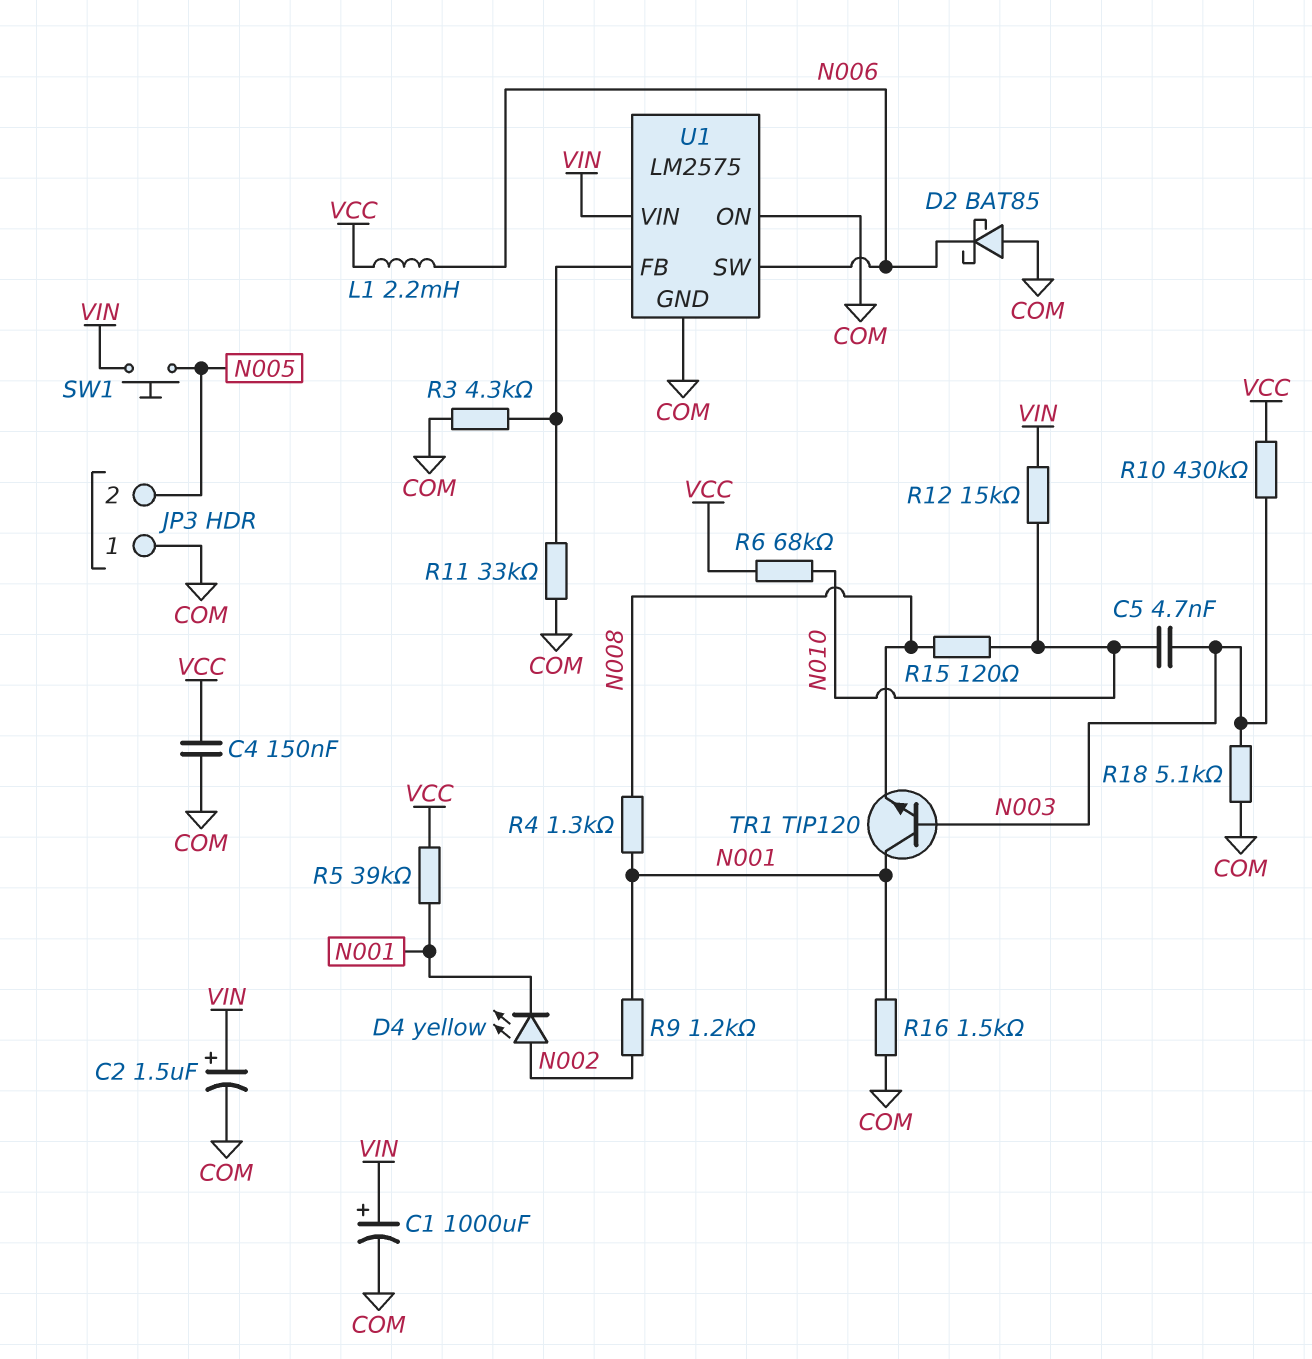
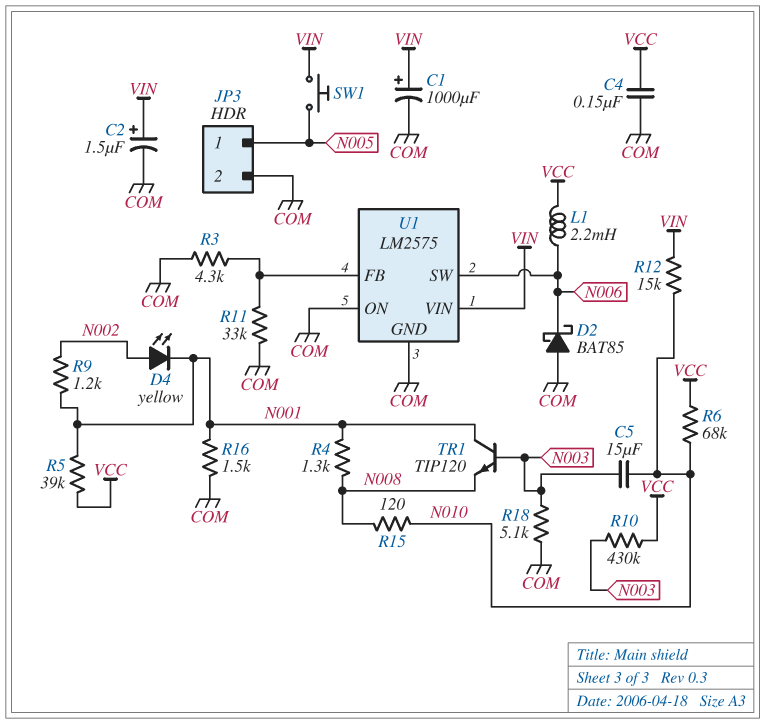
C5: 4.7nF (N003, N010) -> 15uF (N003, N010)
JP3 pin 1: COM -> N005
JP3 pin 2: N005 -> COM

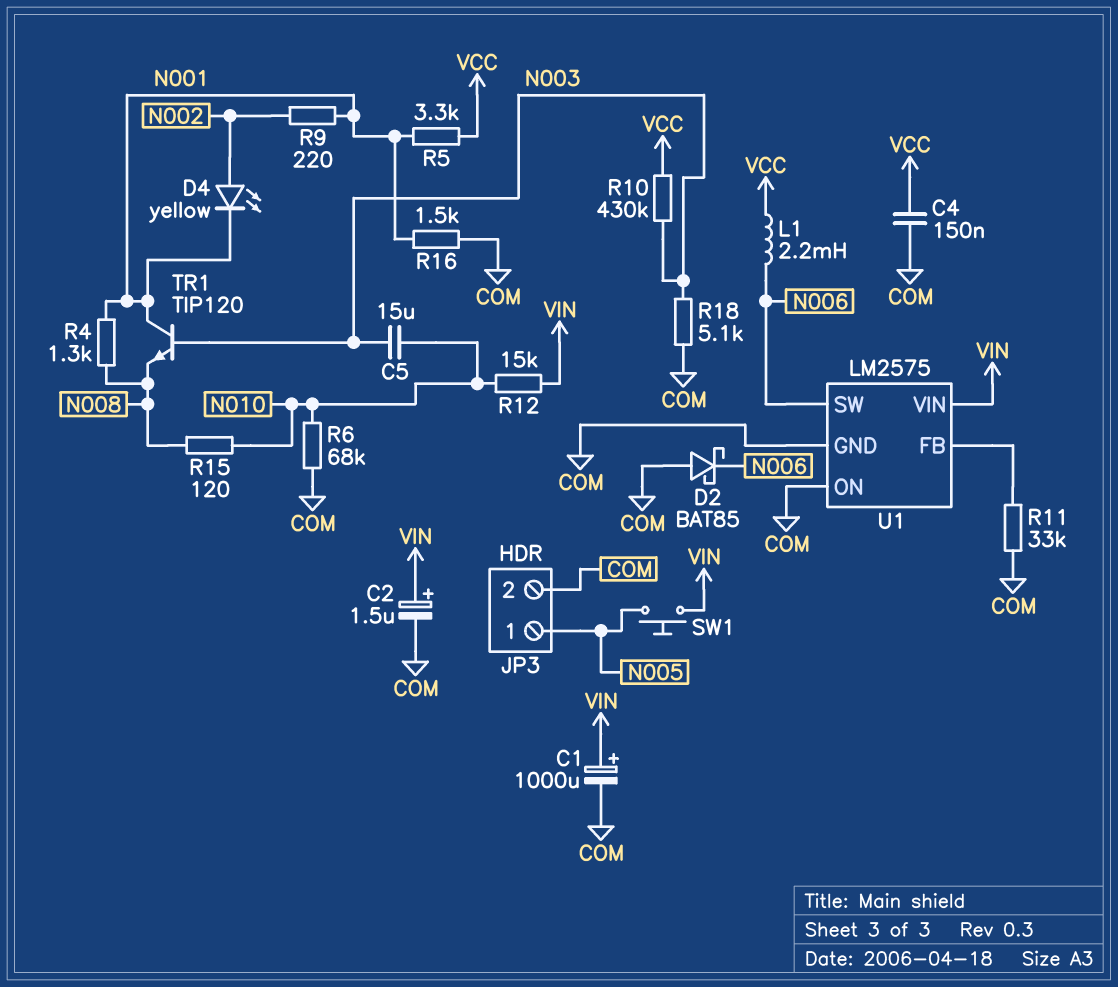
R3: 4.3k (COM, U1/FB) -> none
R5: 39k (N001, VCC) -> 3.3k (N001, VCC)
R6: 68k (N010, VCC) -> 68k (COM, N010)
R9: 1.2k (N001, N002) -> 220 (N001, N002)

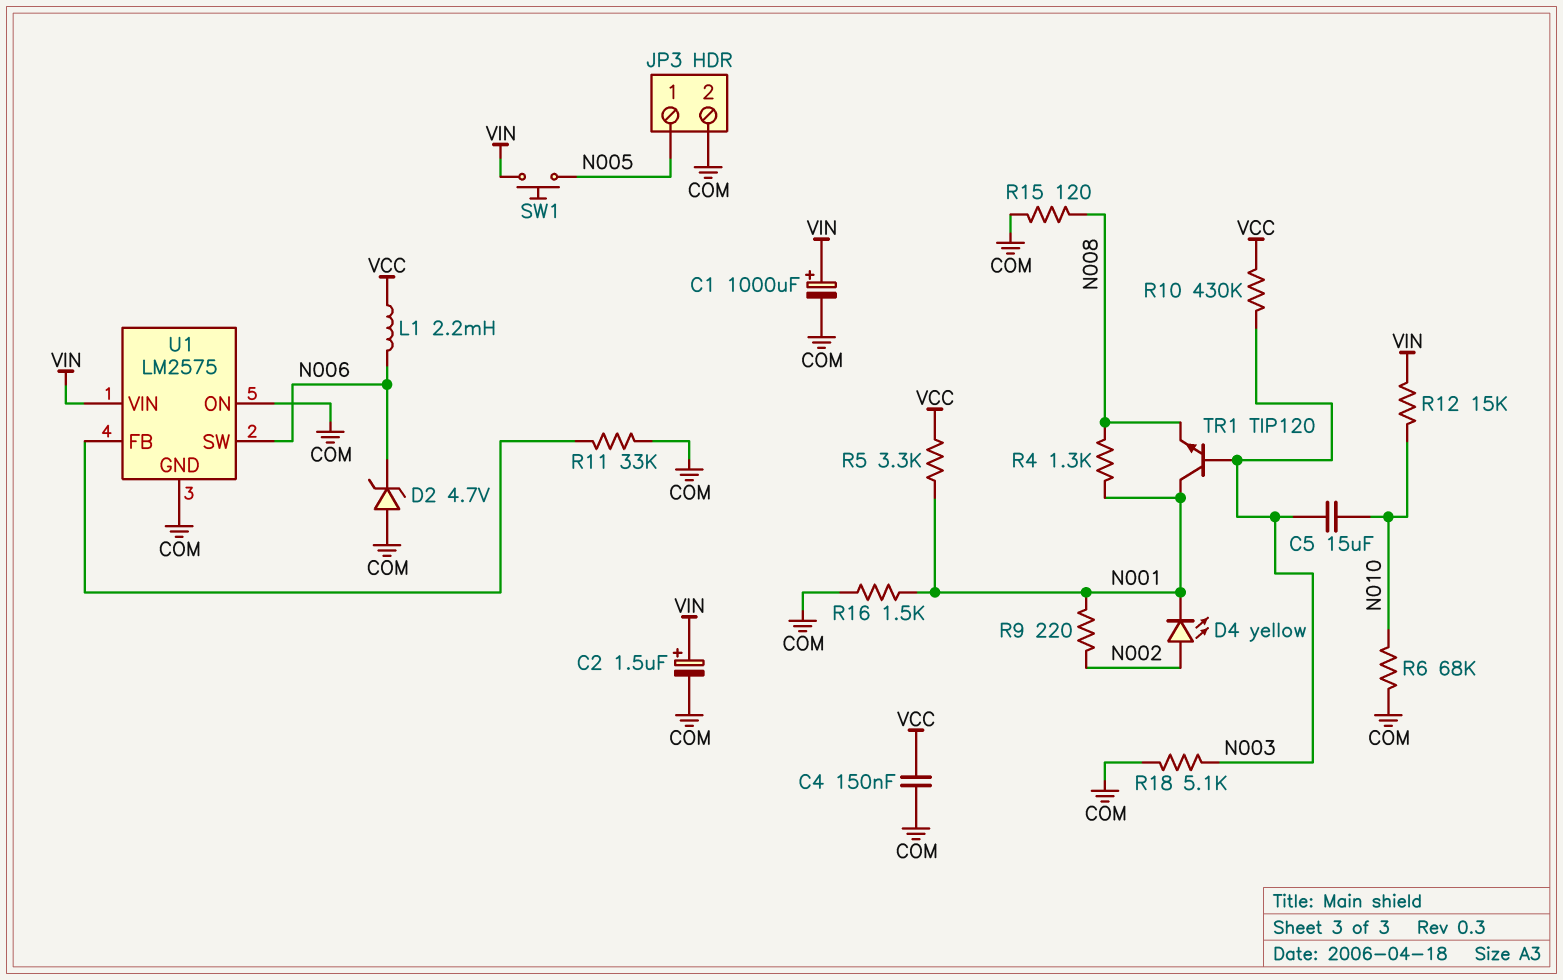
D2: schottky BAT85 (A COM, K N006) -> zener 4.7V (A COM, K N006)
R15: 120 (N008, N010) -> 120 (COM, N008)

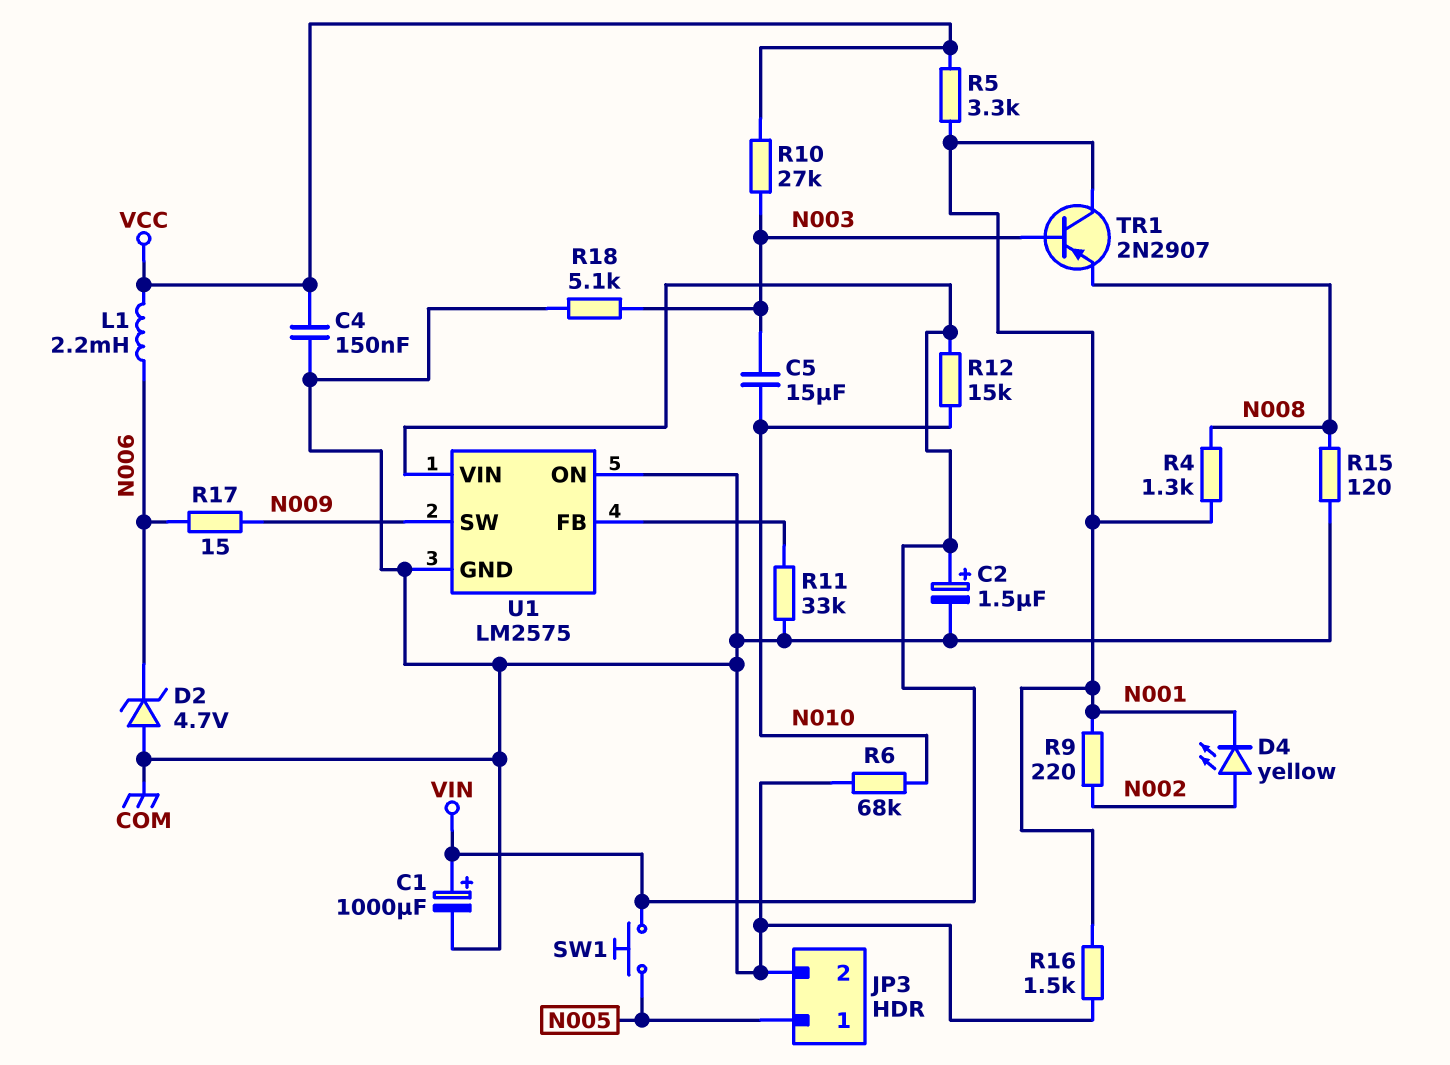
R10: 430k (N003, VCC) -> 27k (N003, VCC)
R17: none -> 15 (N006, N009)
TR1: NPN TIP120 (B N003, C N001, E N008) -> PNP 2N2907 (B N003, C N001, E N008)
U1 pin SW: N006 -> N009

